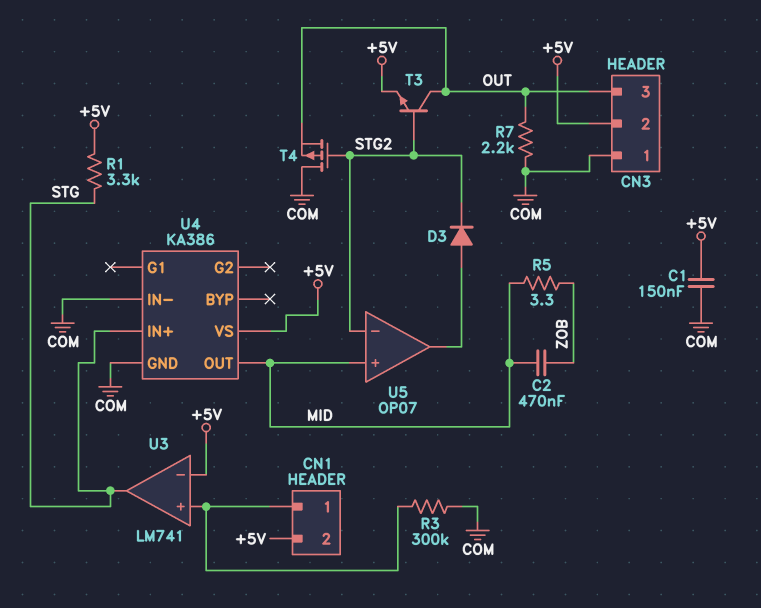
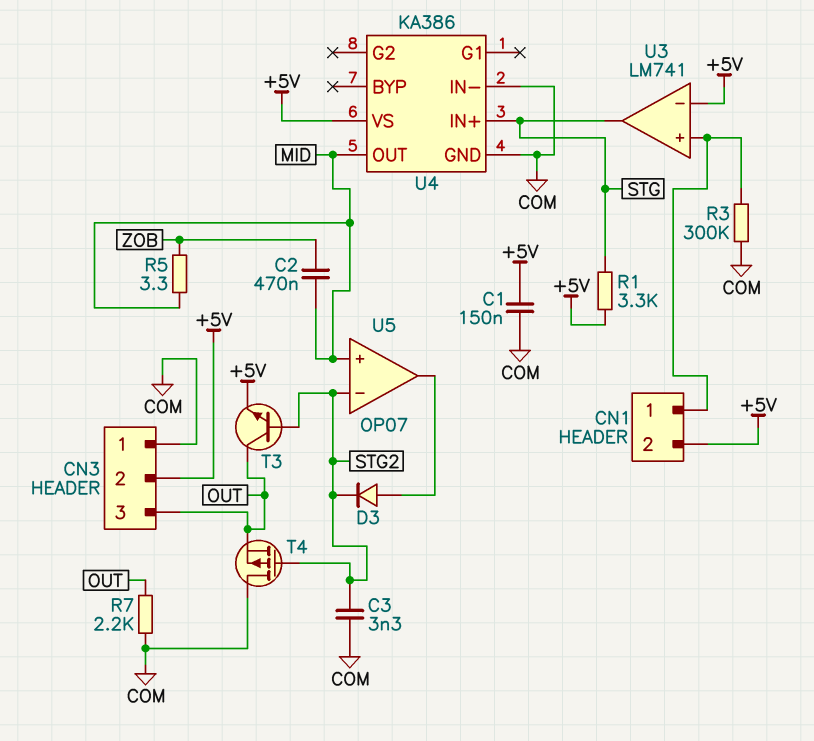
C3: none -> 3.3nF (COM, STG2)

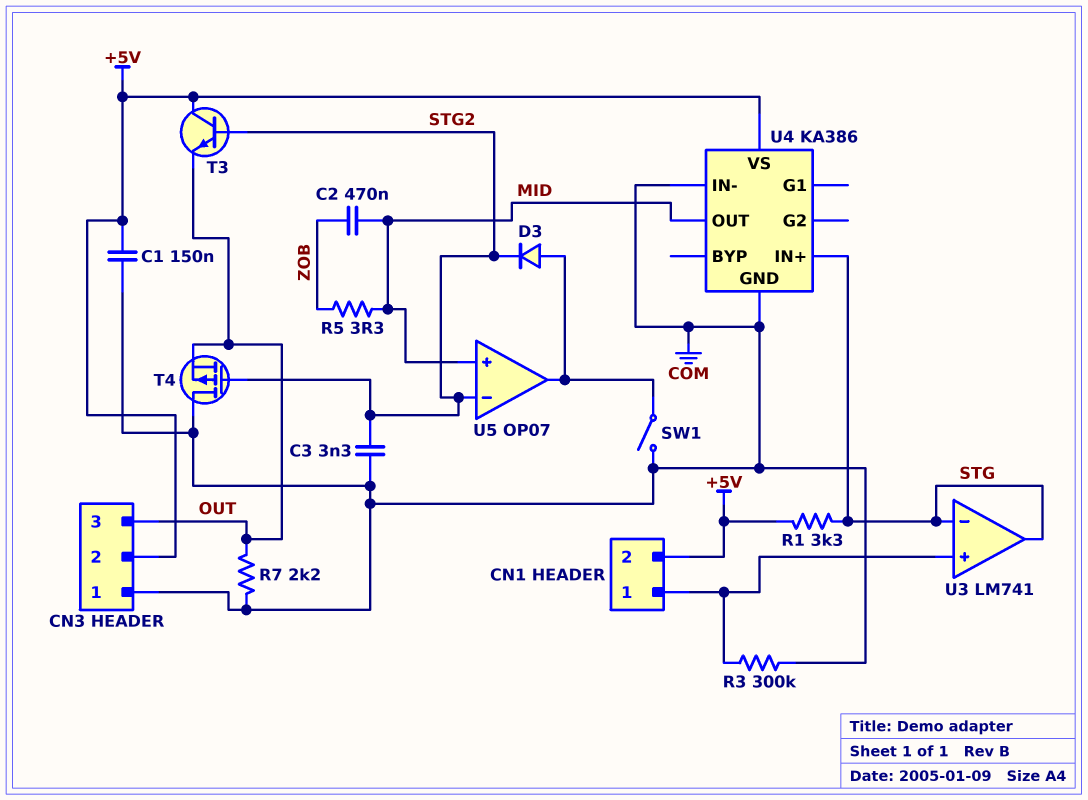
SW1: none -> switch (COM, U5/out)
T3: NPN (B STG2, C OUT, E +5V) -> NPN (B STG2, C +5V, E OUT)
U3 pin in-: +5V -> STG

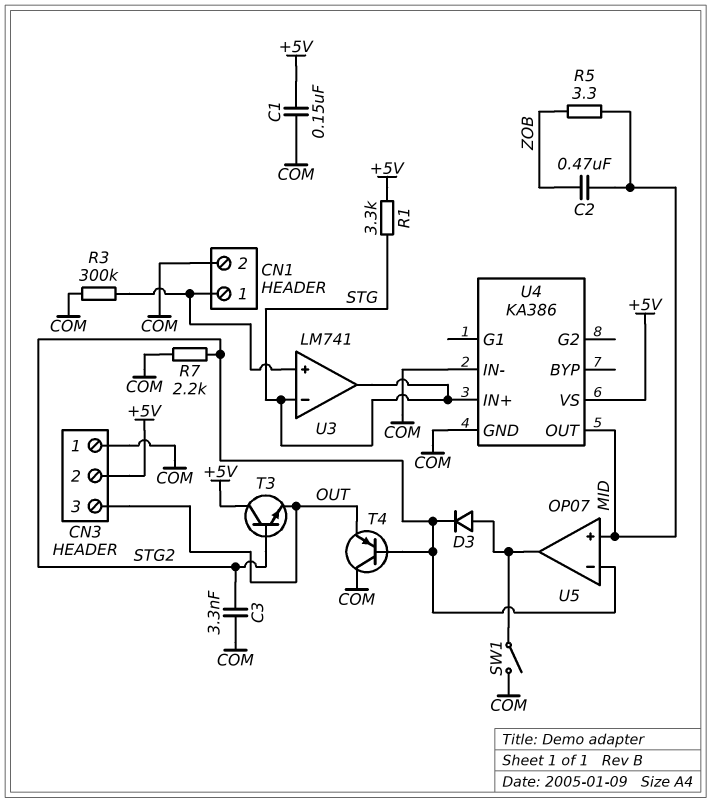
CN1 pin 2: +5V -> COM
R7: 2.2k (COM, OUT) -> 2.2k (COM, STG2)
T4: PMOS (G STG2, D COM, S OUT) -> PNP (B STG2, C COM, E OUT)

